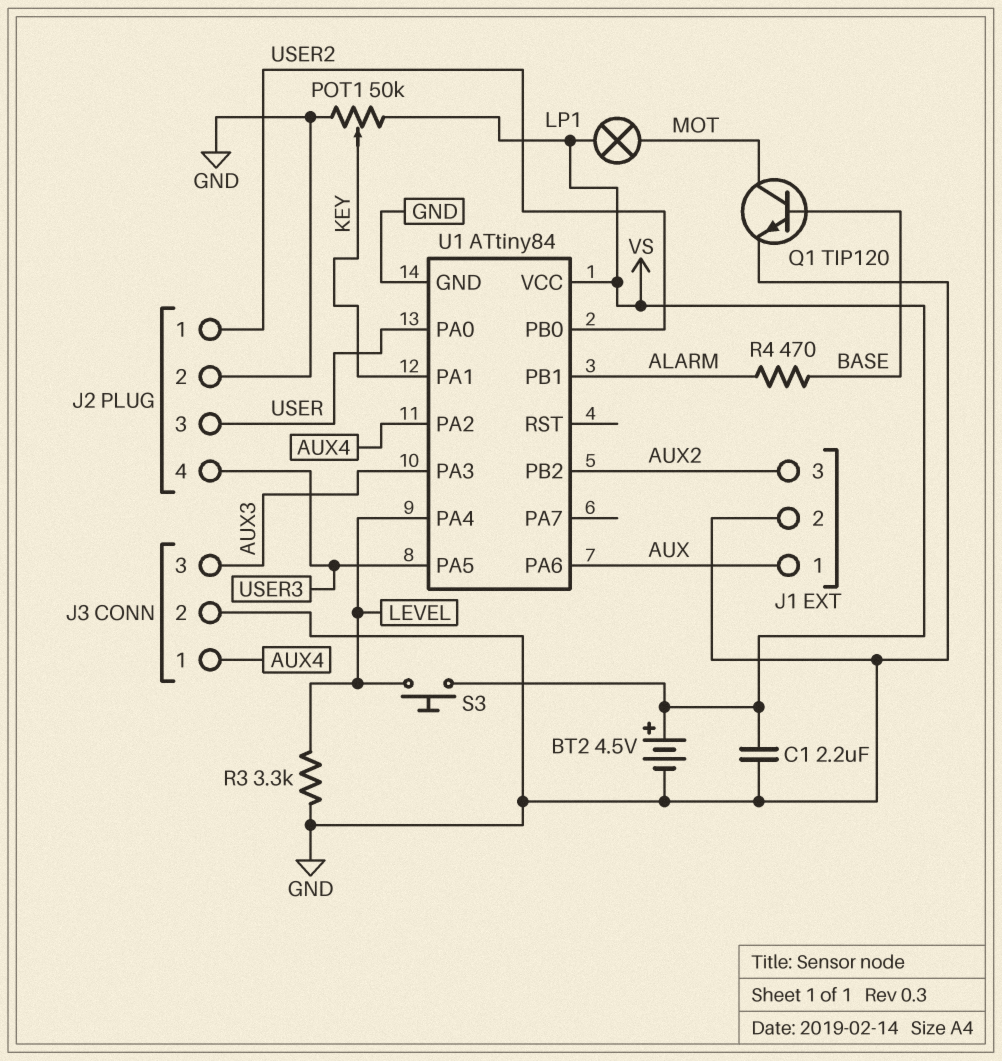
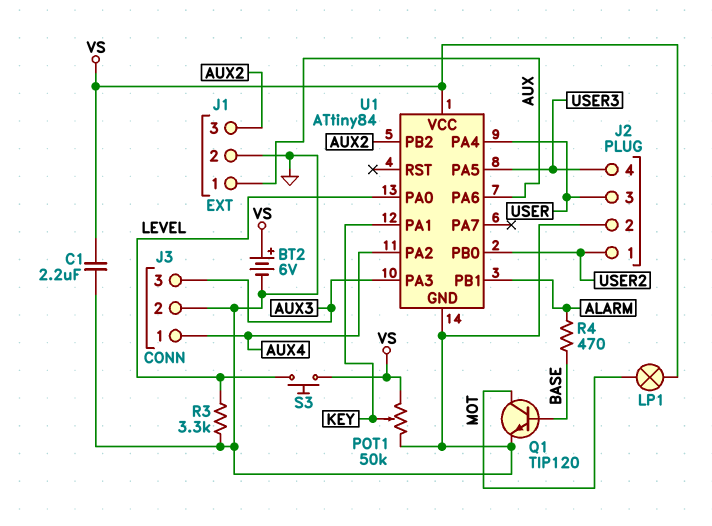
BT2: 4.5V (plus VS, minus GND) -> 6V (plus VS, minus GND)
U1 pin PA0: USER -> LEVEL
U1 pin PA4: LEVEL -> USER

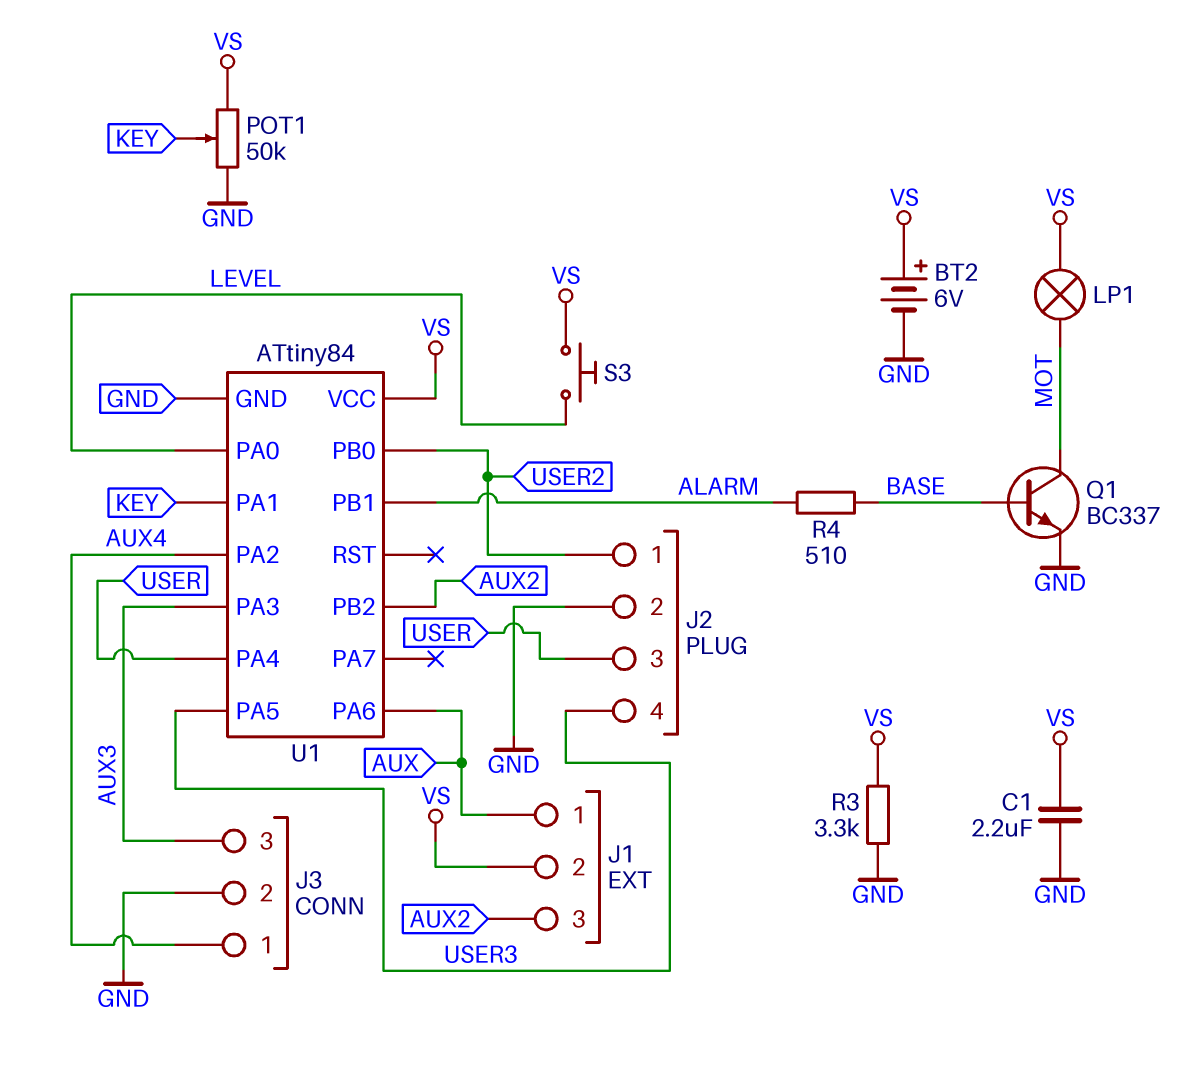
J1 pin 2: GND -> VS
Q1: NPN TIP120 (B BASE, C MOT, E GND) -> NPN BC337 (B BASE, C MOT, E GND)
R3: 3.3k (GND, LEVEL) -> 3.3k (GND, VS)
R4: 470 (ALARM, BASE) -> 510 (ALARM, BASE)

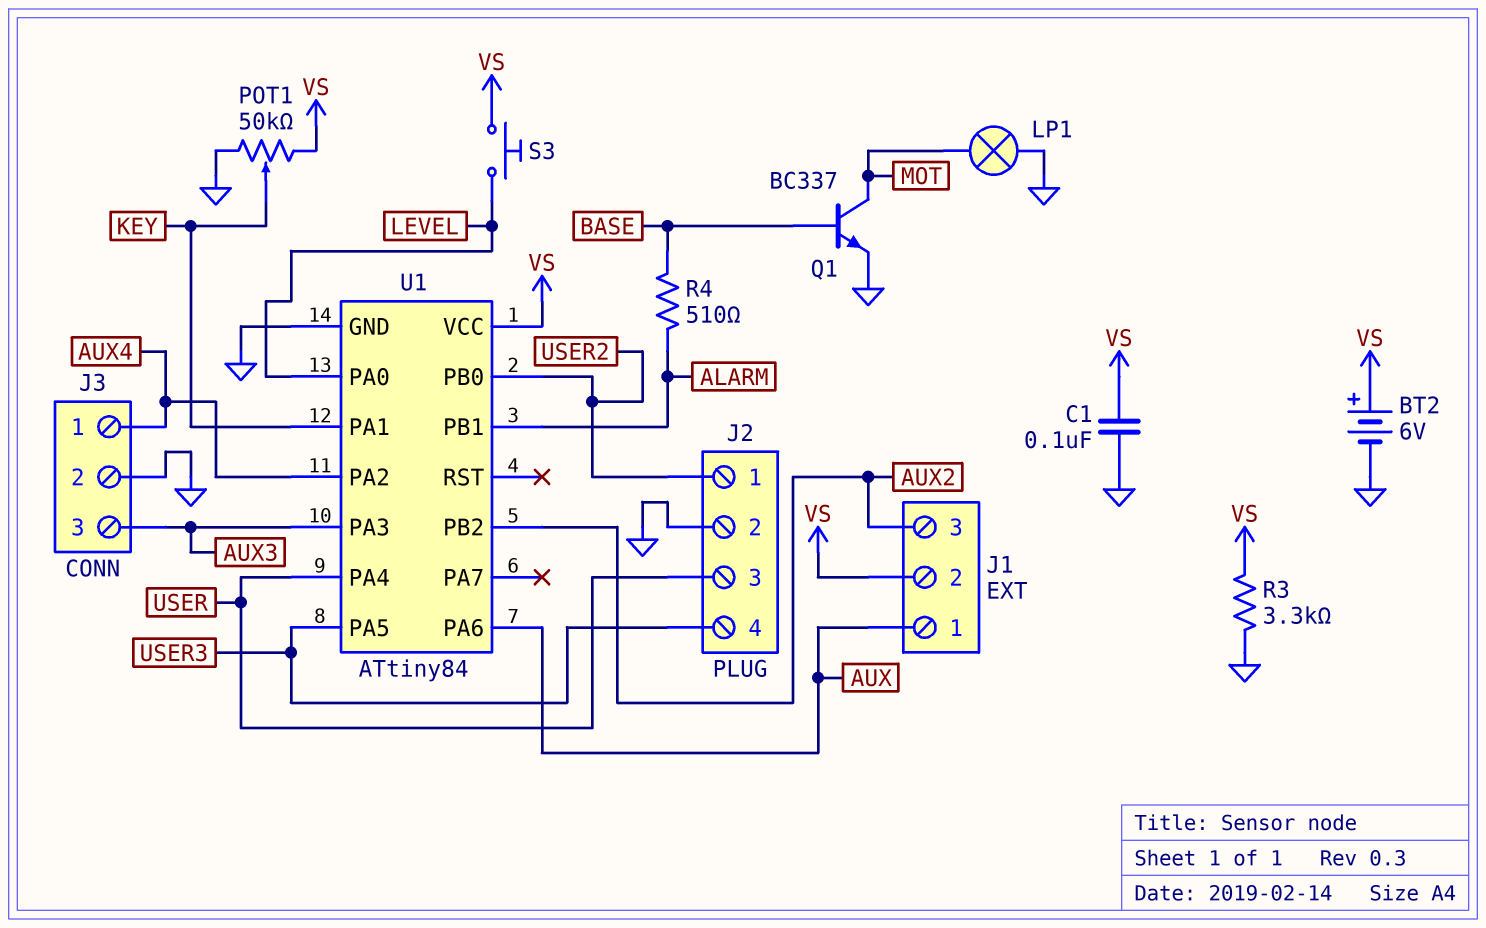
C1: 2.2uF (GND, VS) -> 100nF (GND, VS)
LP1: lamp (MOT, VS) -> lamp (GND, MOT)

